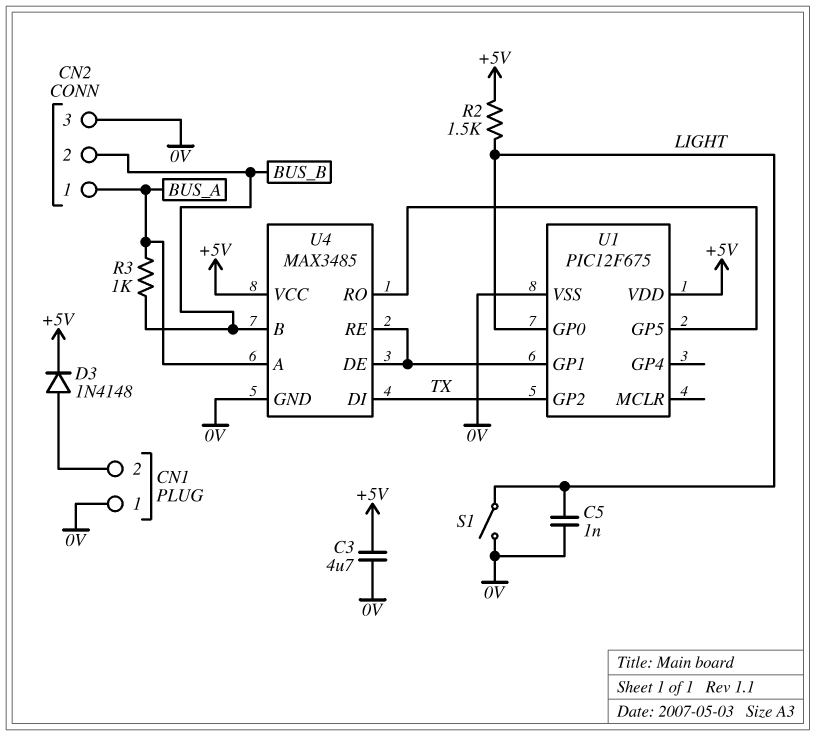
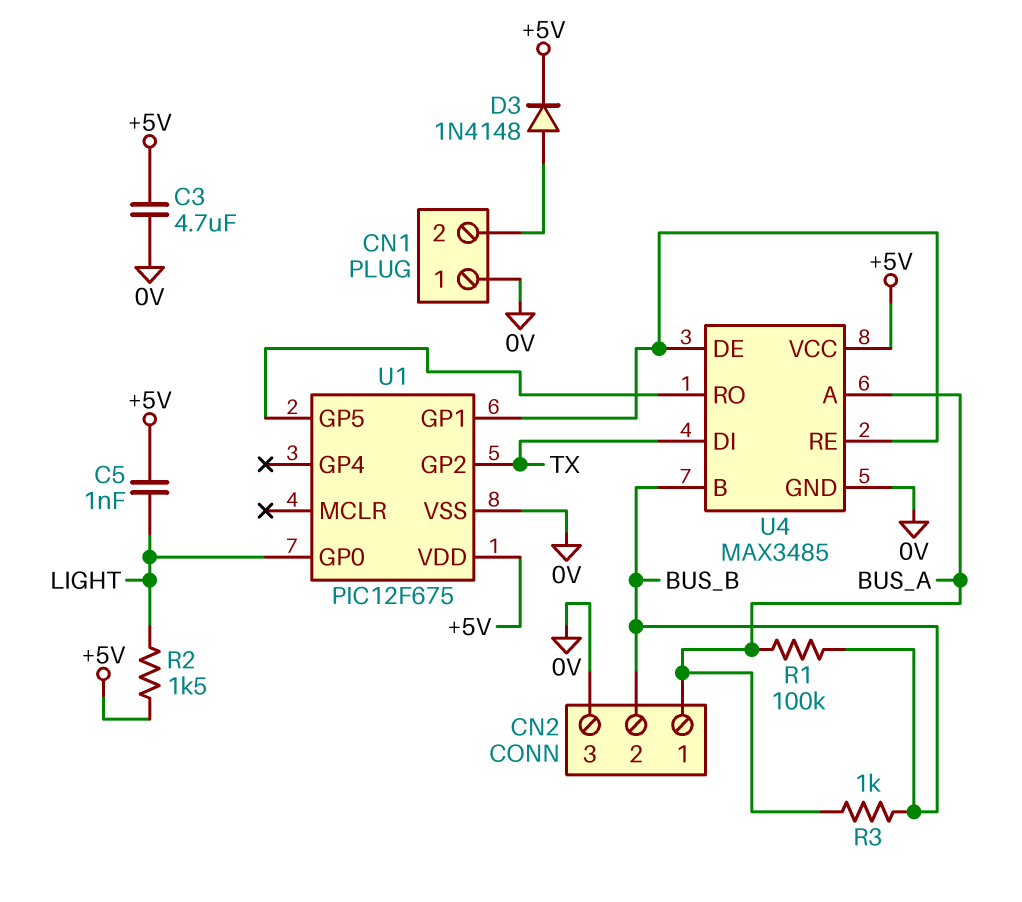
C5: 1nF (0V, LIGHT) -> 1nF (+5V, LIGHT)
R1: none -> 100k (BUS_A, BUS_B)
S1: switch (0V, LIGHT) -> none

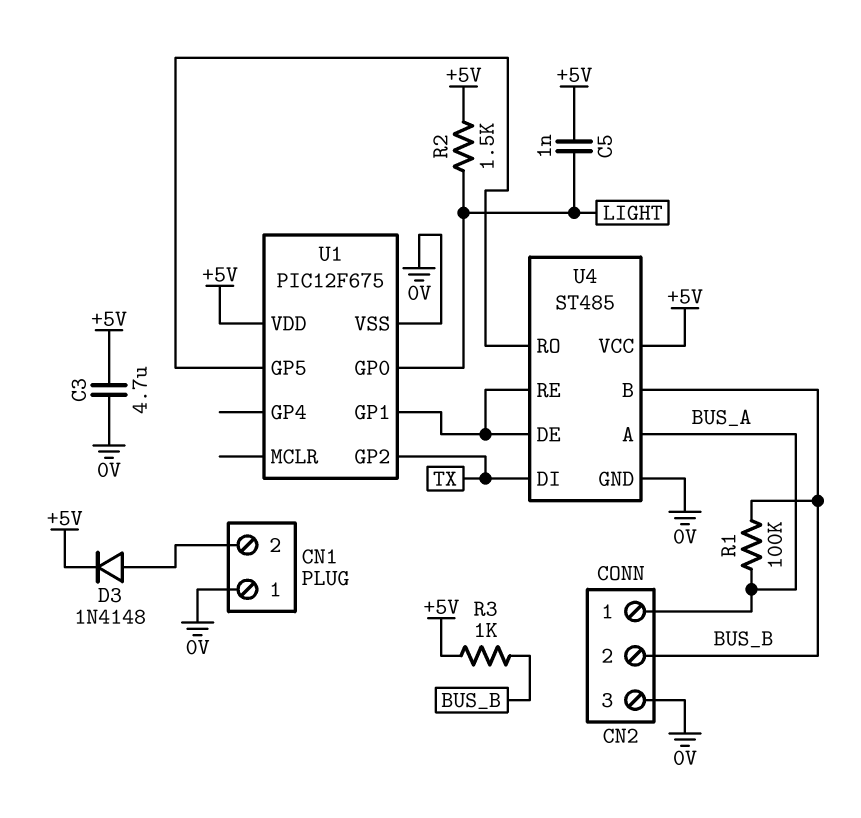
R3: 1k (BUS_A, BUS_B) -> 1k (+5V, BUS_B)
U4: MAX3485 -> ST485

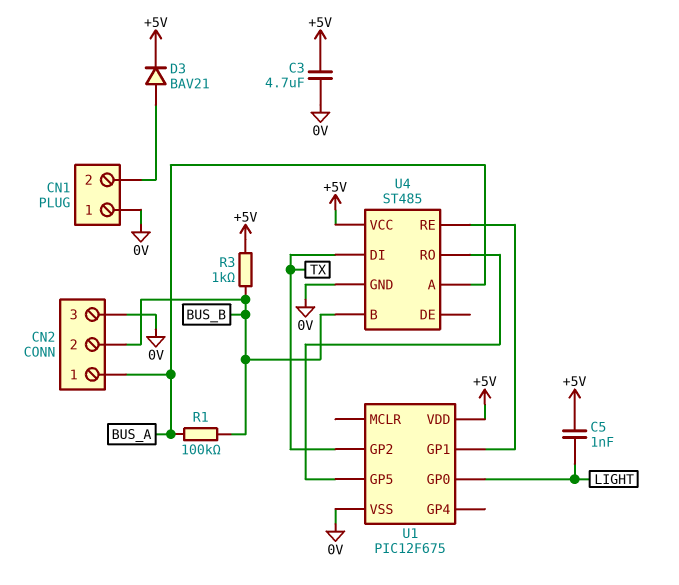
D3: diode 1N4148 (A CN1/2, K +5V) -> diode BAV21 (A CN1/2, K +5V)
R2: 1.5k (+5V, LIGHT) -> none
U4 pin DE: U1/GP1 -> none

